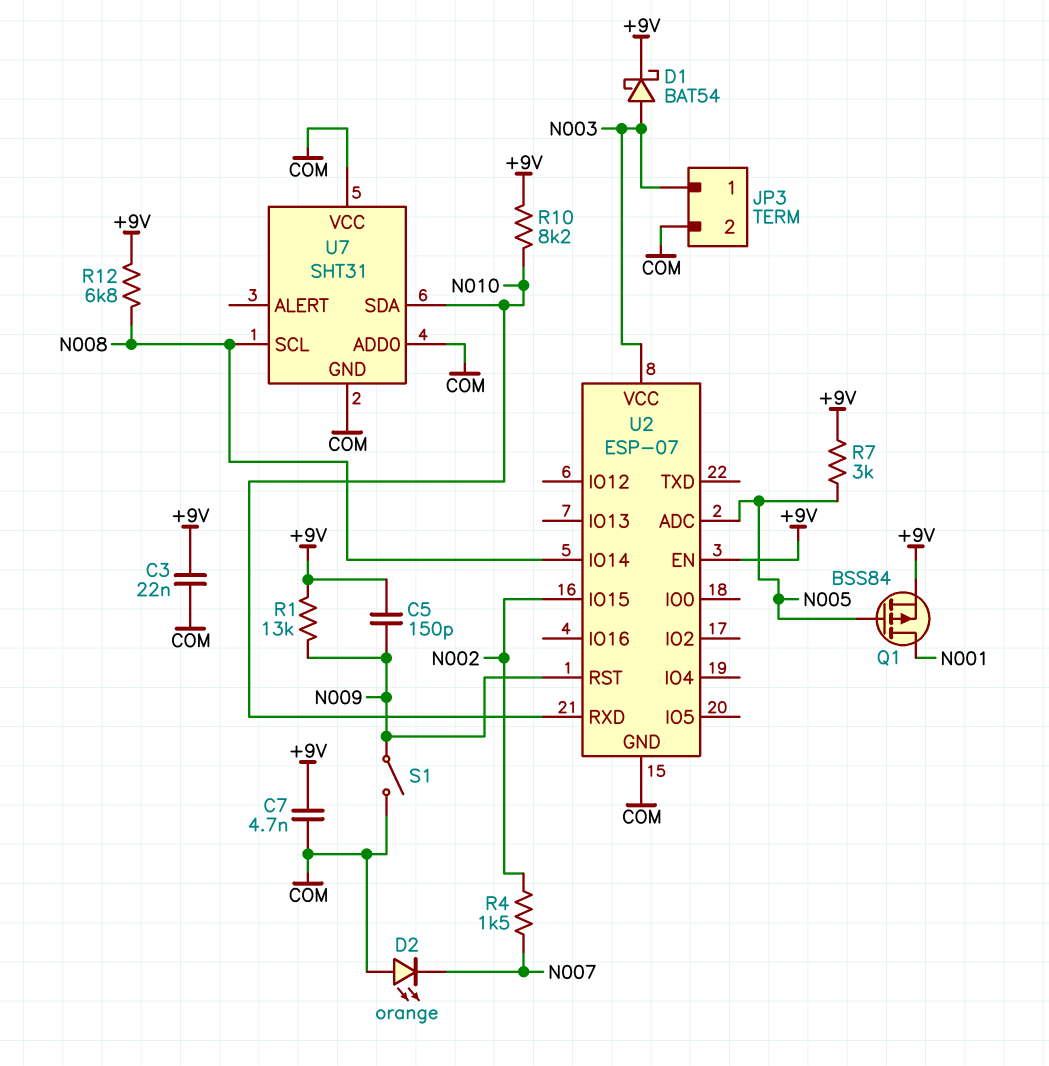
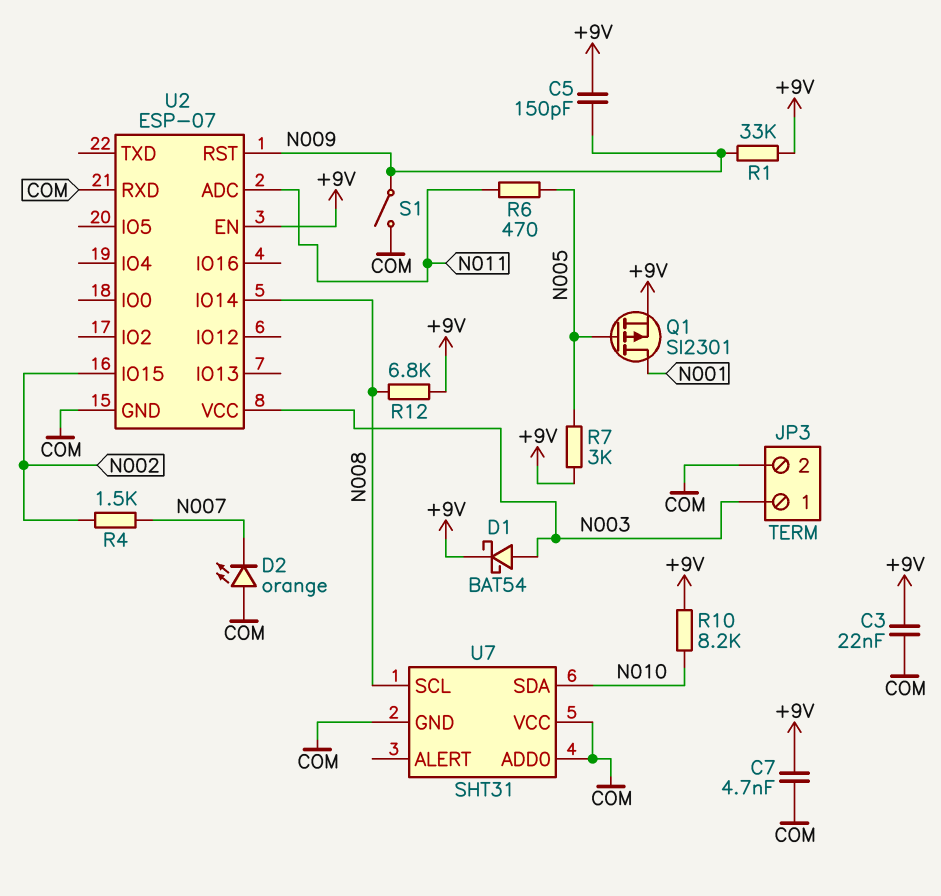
Q1: PMOS BSS84 (G N005, D N001, S +9V) -> PMOS SI2301 (G N005, D N001, S +9V)
R1: 13k (+9V, N009) -> 33k (+9V, N009)
R6: none -> 470 (N005, N011)
U2 pin ADC: N005 -> N011
U2 pin RXD: N010 -> COM

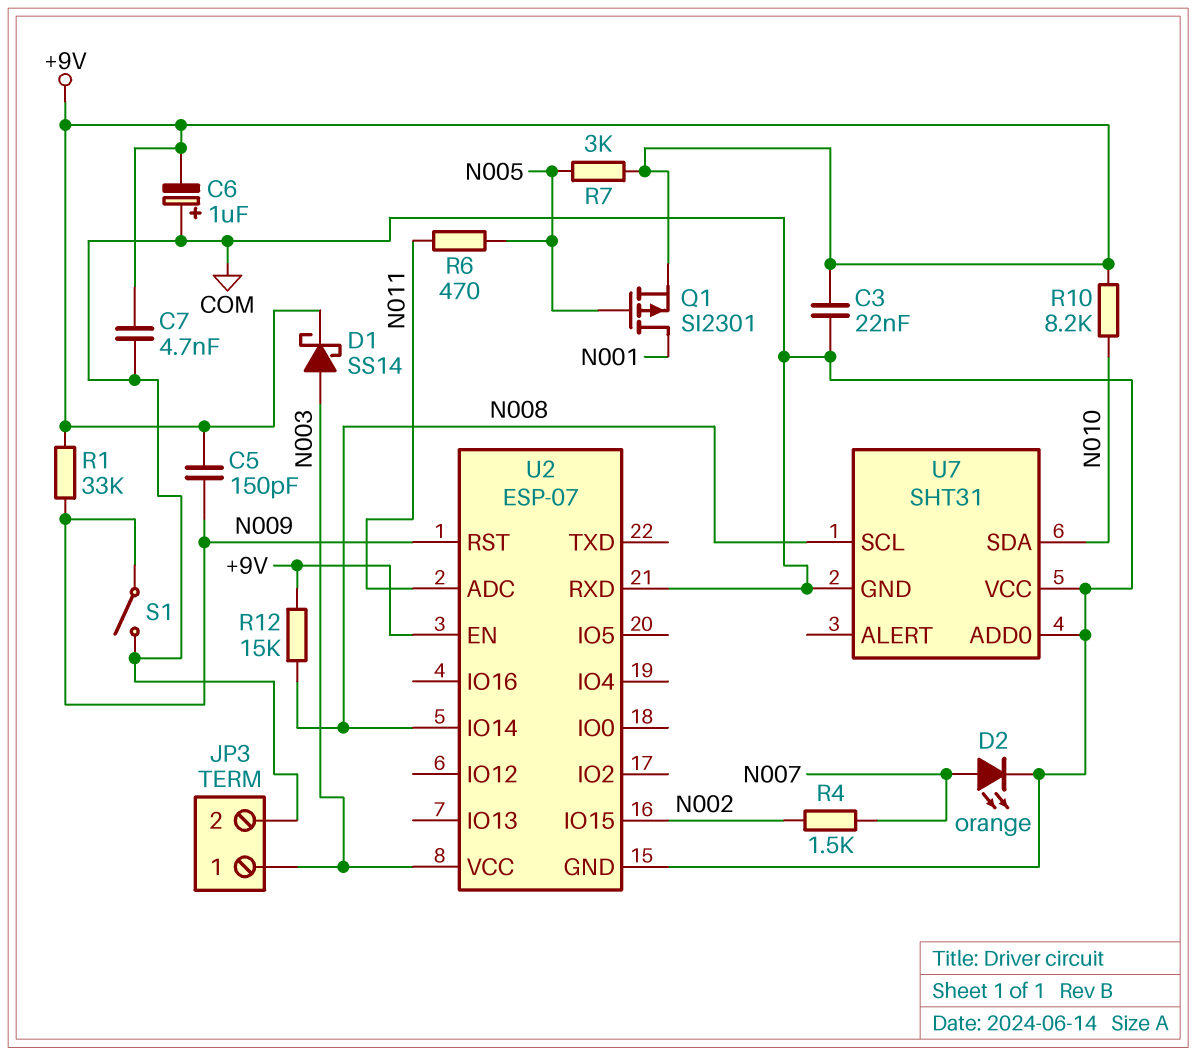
C6: none -> 1uF (plus COM, minus +9V)
D1: schottky BAT54 (A N003, K +9V) -> schottky SS14 (A N003, K +9V)
D2: LED orange (A COM, K N007) -> LED orange (A N007, K COM)
R12: 6.8k (+9V, N008) -> 15k (+9V, N008)

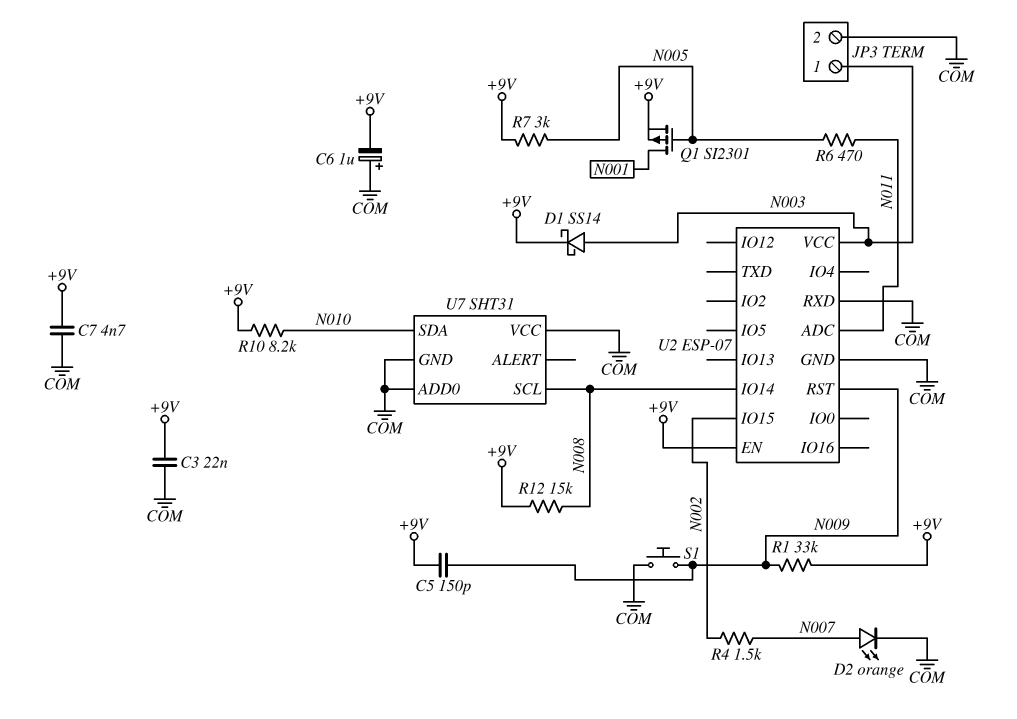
S1: switch (COM, N009) -> button (COM, N009)

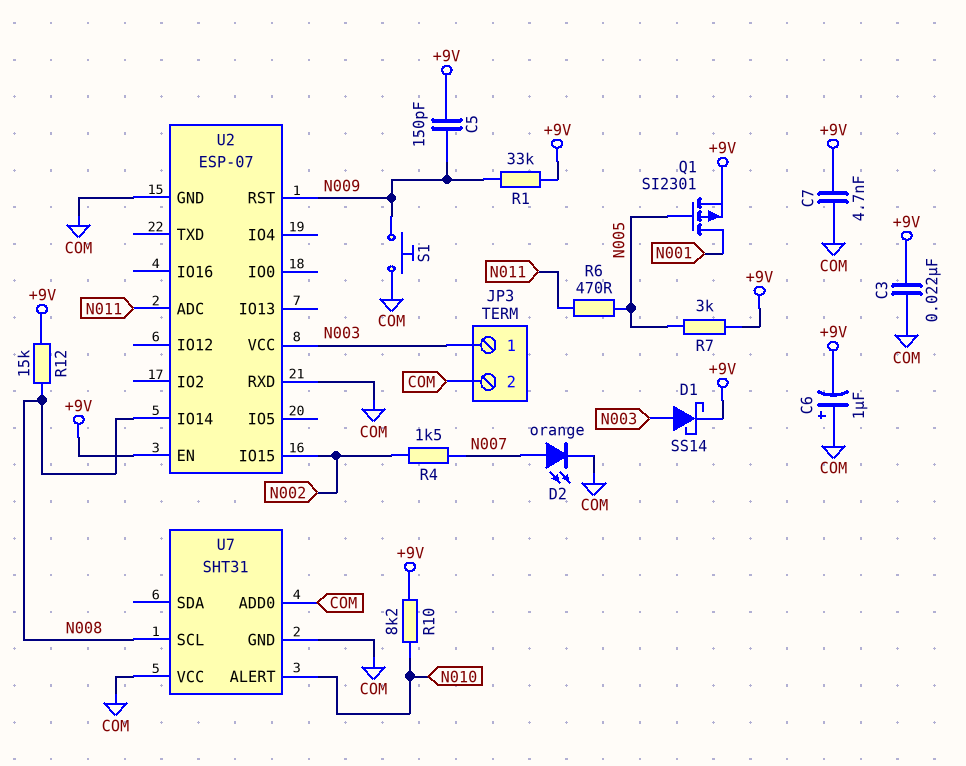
U7 pin ALERT: none -> N010
U7 pin SDA: N010 -> none

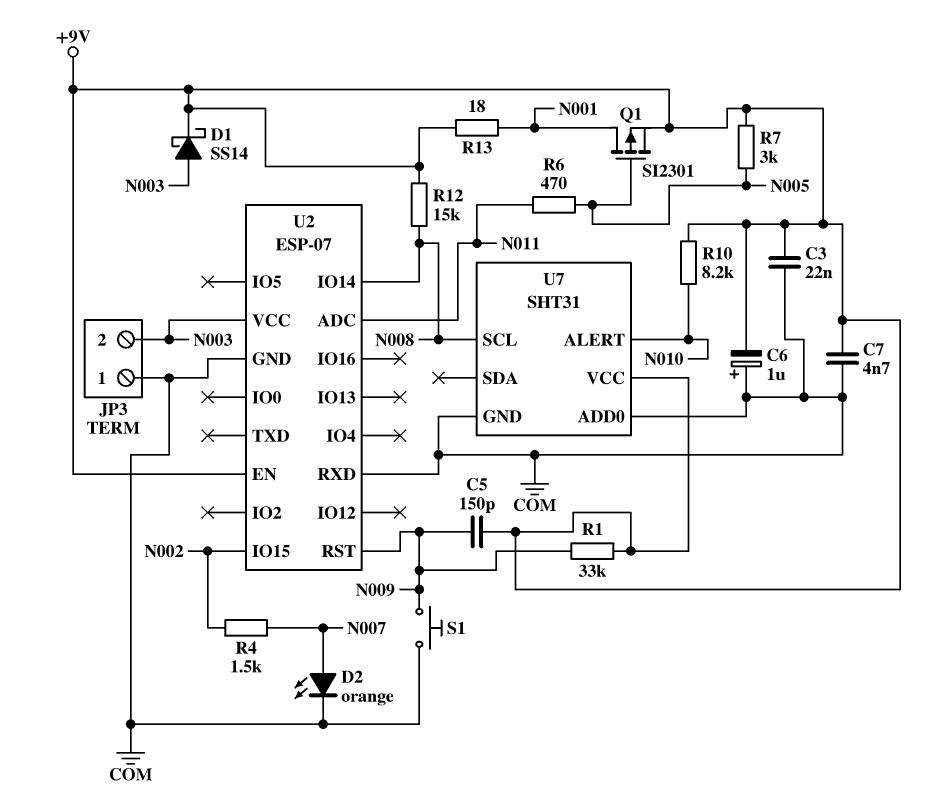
JP3 pin 1: N003 -> COM
JP3 pin 2: COM -> N003
R13: none -> 18 (+9V, N001)
U7 pin VCC: COM -> +9V

